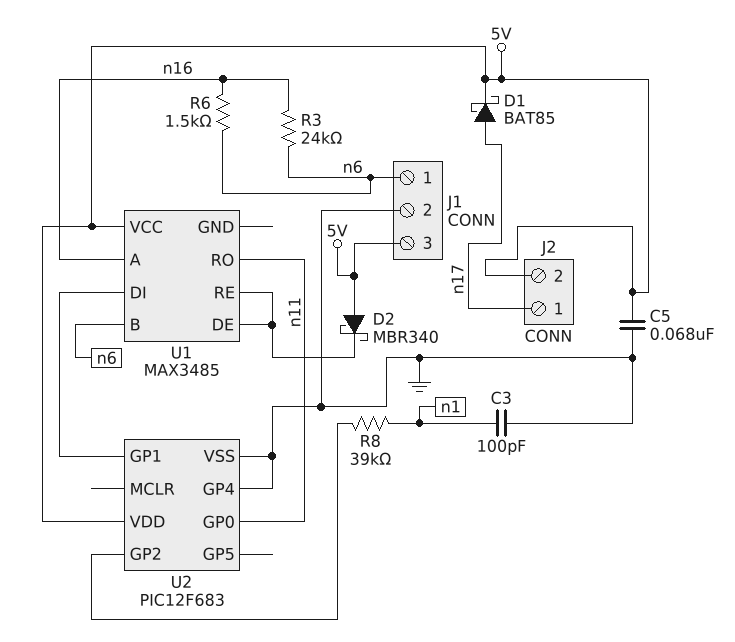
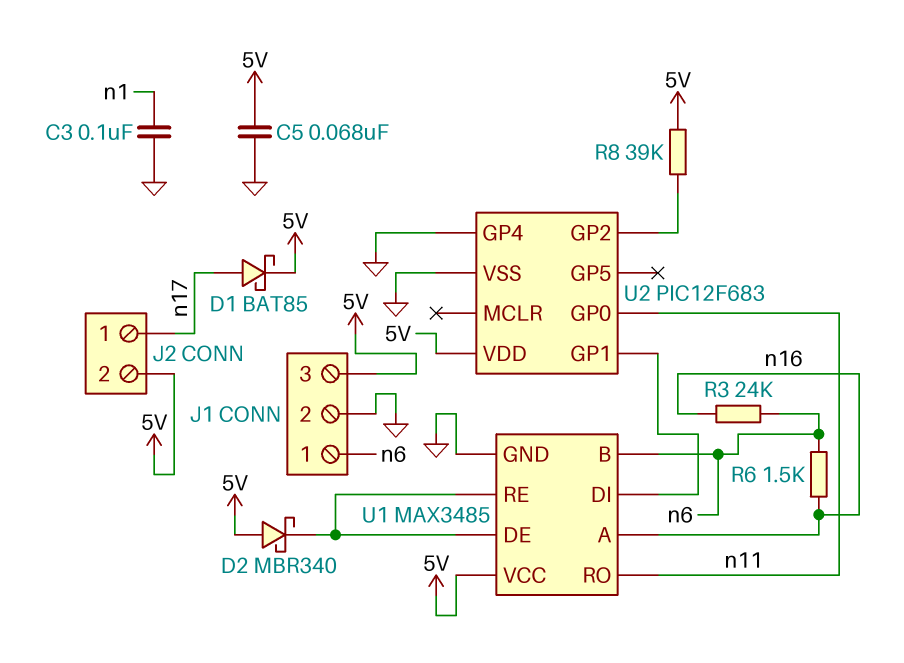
C3: 100pF (GND, n1) -> 100nF (GND, n1)
R8: 39k (U2/GP2, n1) -> 39k (5V, U2/GP2)
U1 pin GND: none -> GND

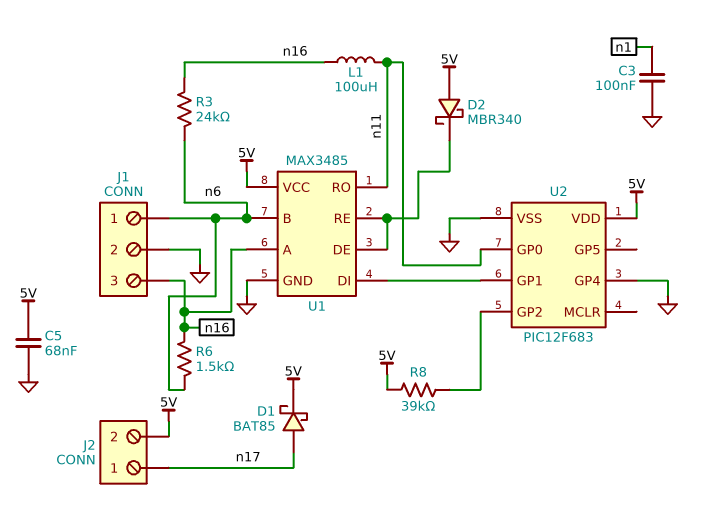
J1 pin 3: 5V -> n16
L1: none -> 100uH (n11, n16)

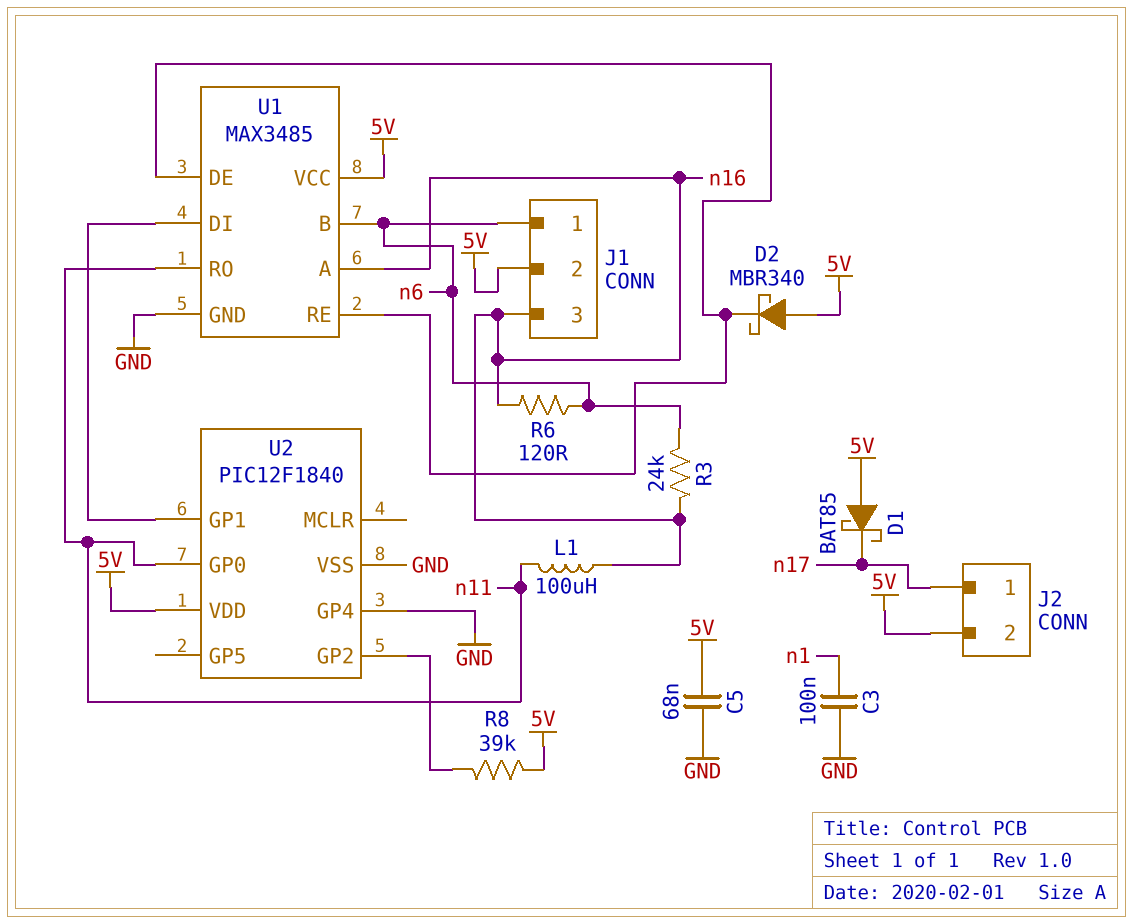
D1: schottky BAT85 (A n17, K 5V) -> schottky BAT85 (A 5V, K n17)
J1 pin 2: GND -> 5V
R6: 1.5k (n6, n16) -> 120 (n6, n16)
U2: PIC12F683 -> PIC12F1840

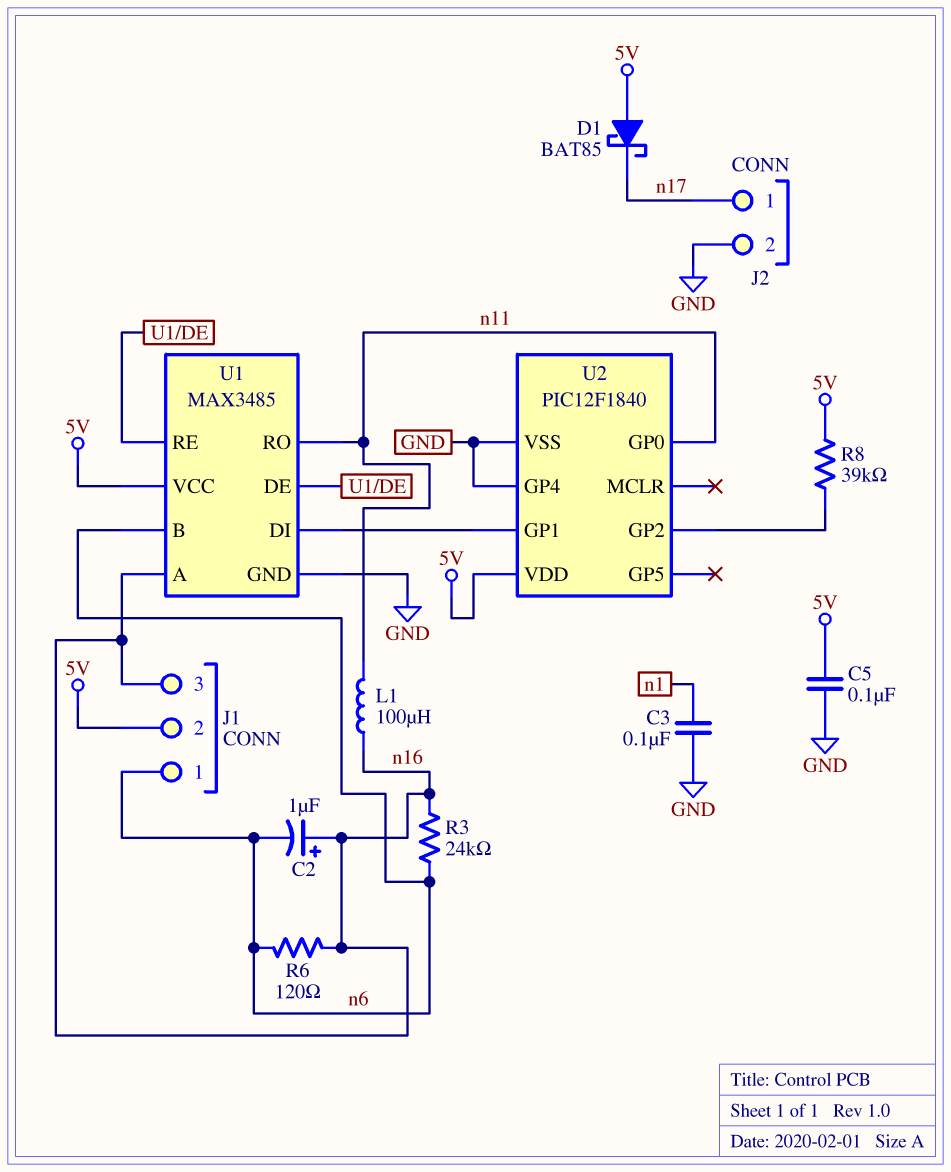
C2: none -> 1uF (plus n16, minus n6)
C5: 68nF (5V, GND) -> 100nF (5V, GND)
D2: schottky MBR340 (A 5V, K U1/DE) -> none
J2 pin 2: 5V -> GND

